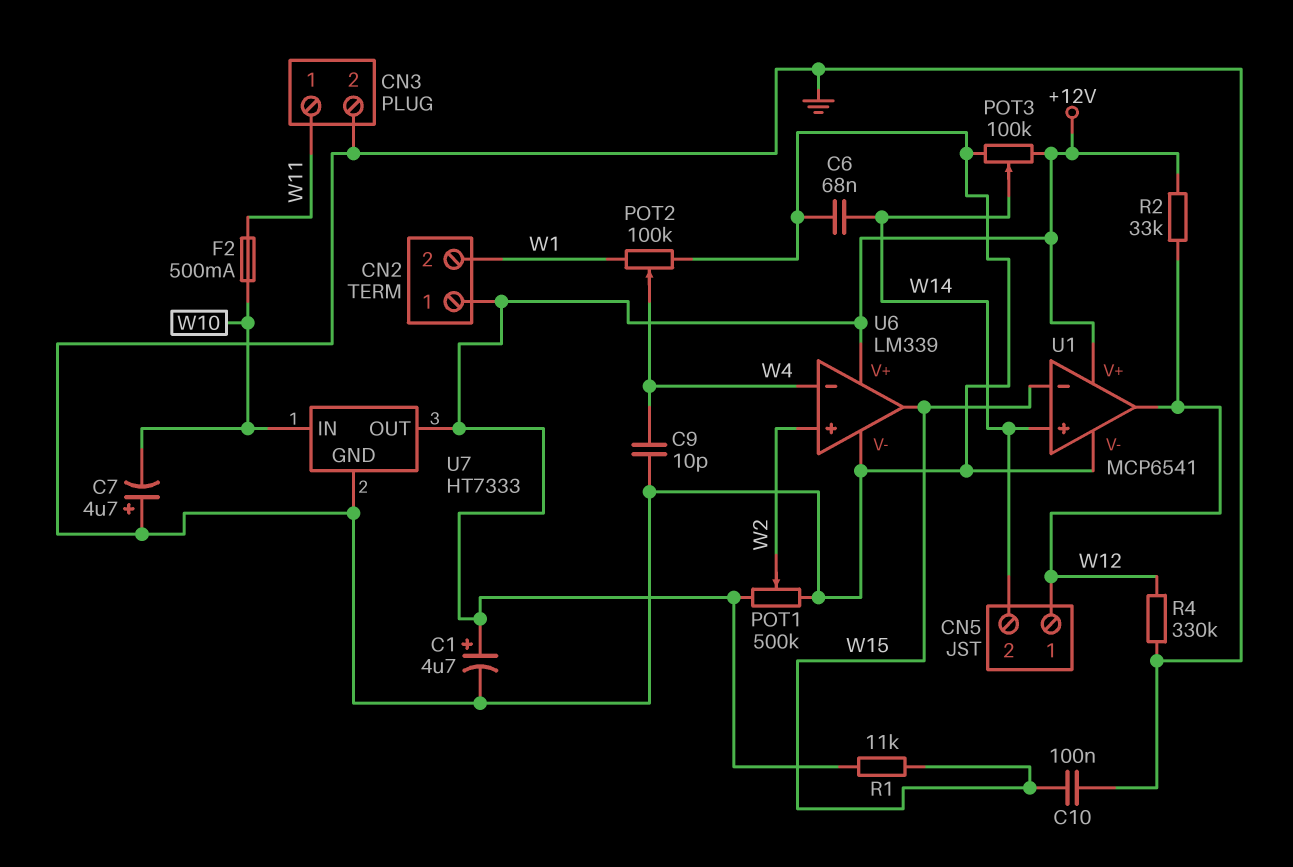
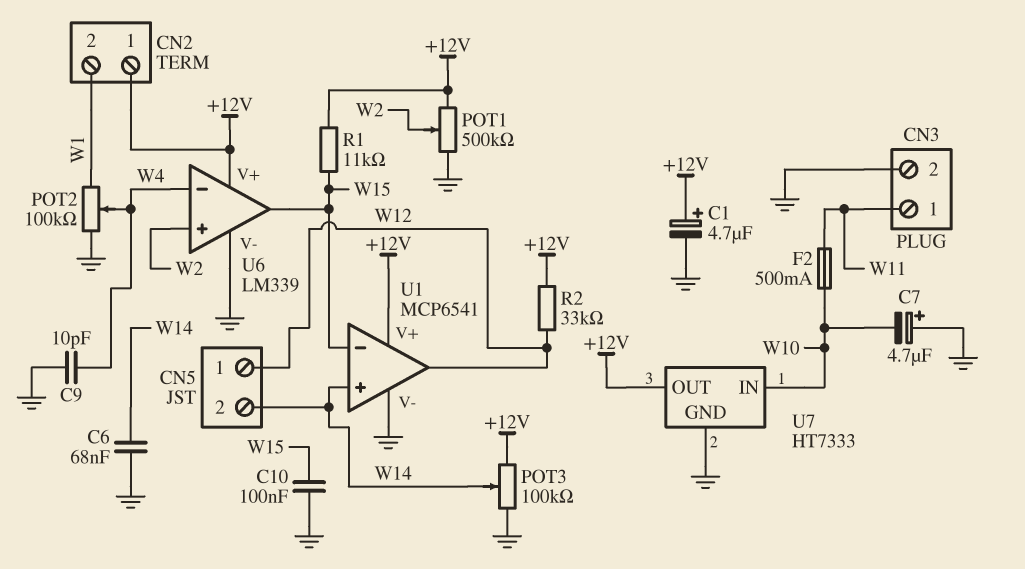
R4: 330k (GND, W12) -> none

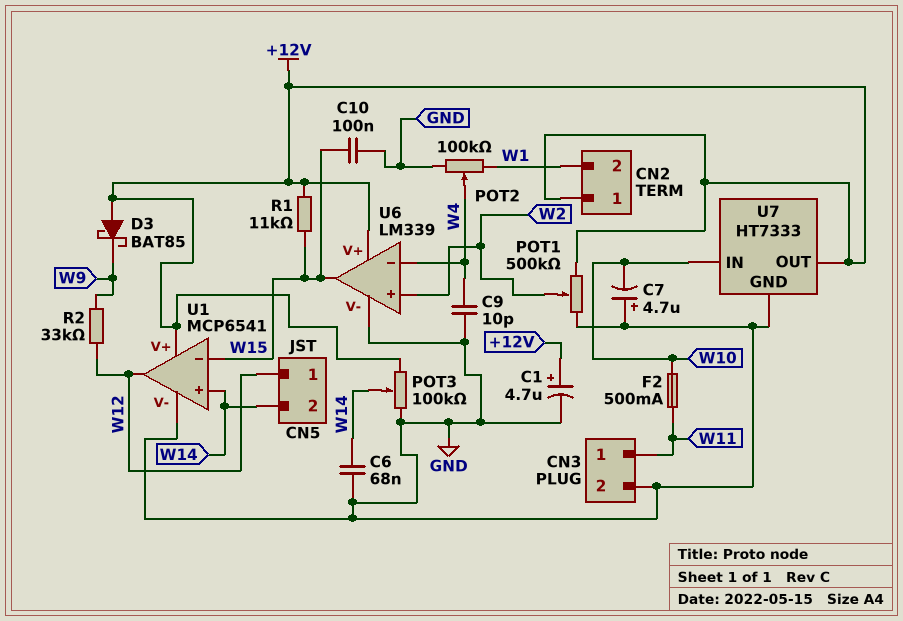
D3: none -> schottky BAT85 (A +12V, K W9)
R2: 33k (+12V, W12) -> 33k (W9, W12)

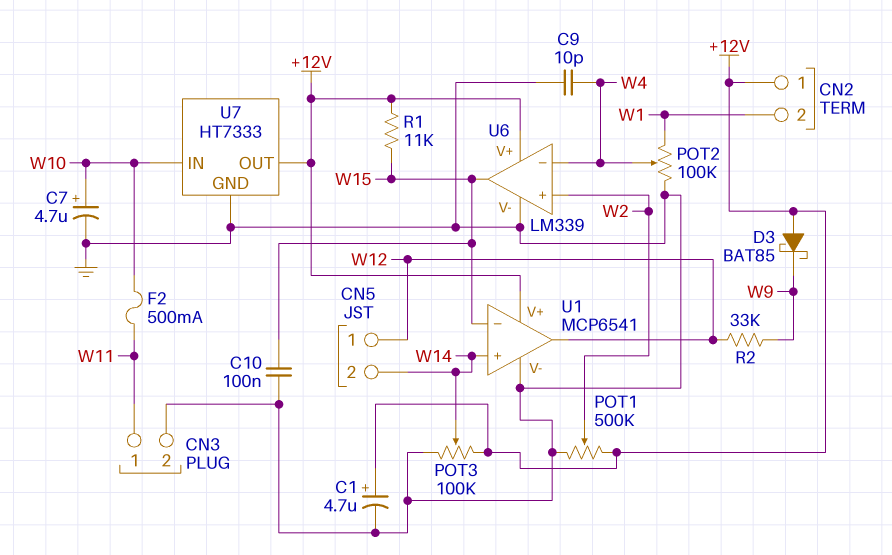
C6: 68nF (GND, W14) -> none
C7: 4.7uF (plus GND, minus W10) -> 4.7uF (plus W10, minus GND)

